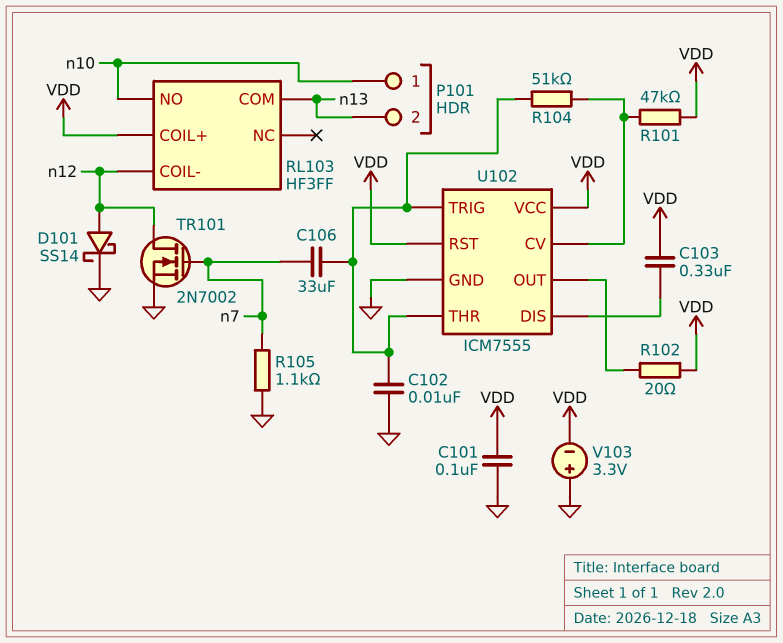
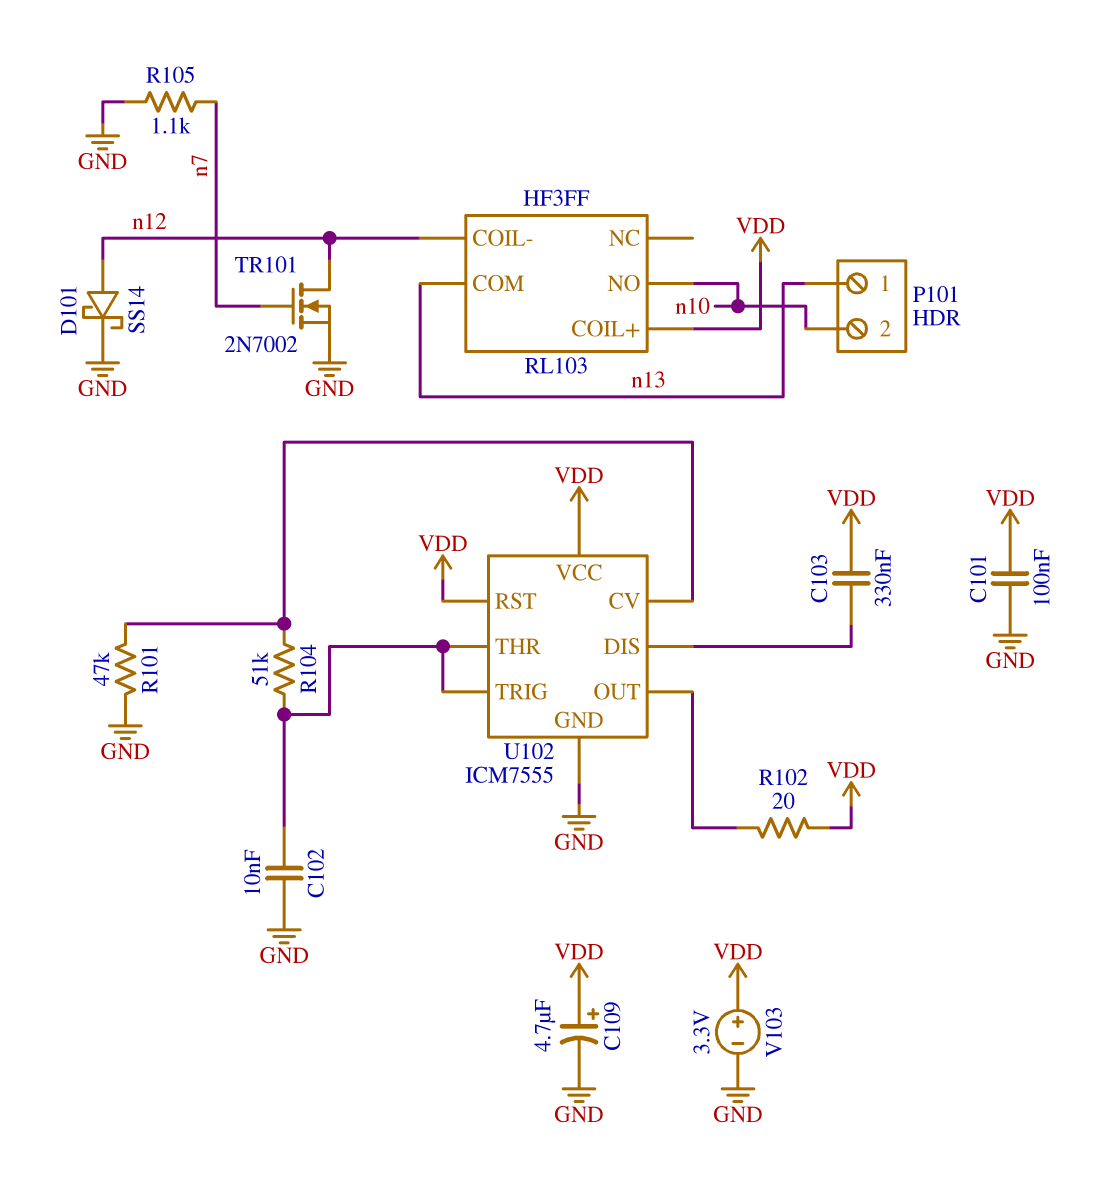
C106: 33uF (U102/THR, n7) -> none
C109: none -> 4.7uF (plus VDD, minus GND)
P101 pin 1: n10 -> n13
P101 pin 2: n13 -> n10
R101: 47k (U102/CV, VDD) -> 47k (GND, U102/CV)
V103: 3.3V (plus GND, minus VDD) -> 3.3V (plus VDD, minus GND)

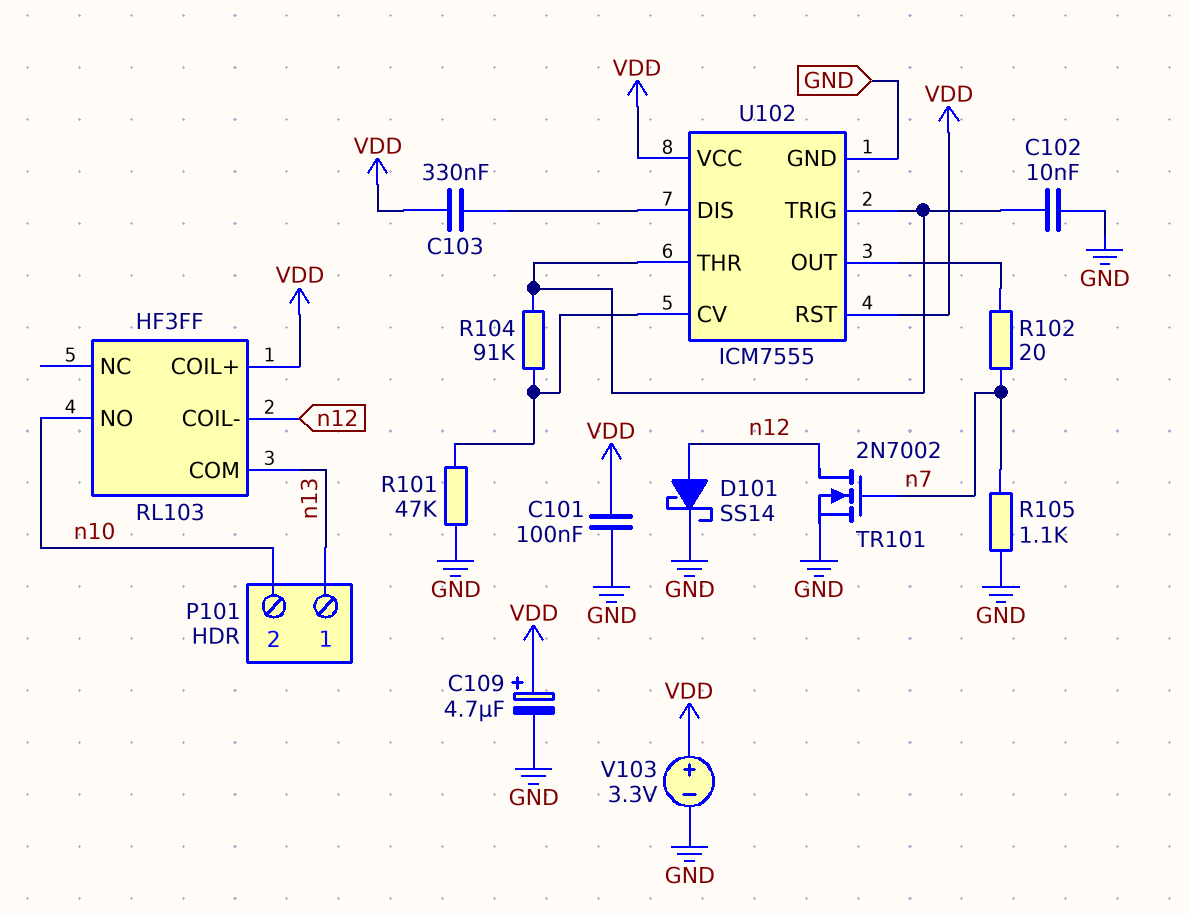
R102: 20 (U102/OUT, VDD) -> 20 (U102/OUT, n7)
R104: 51k (U102/CV, U102/THR) -> 91k (U102/CV, U102/THR)

